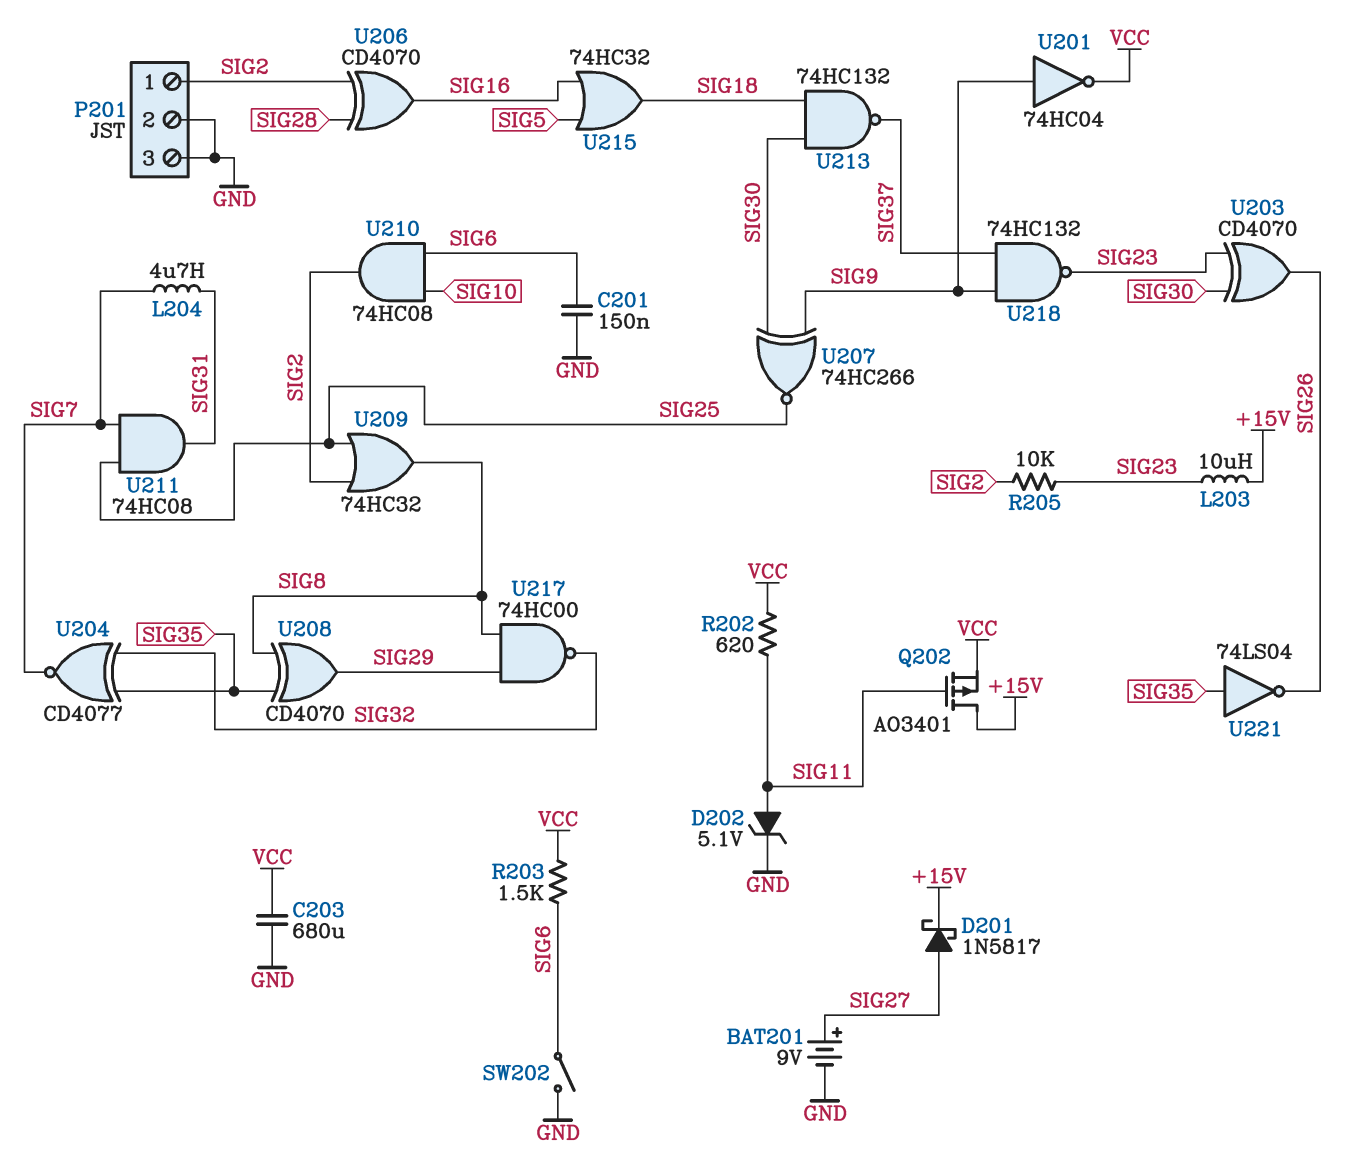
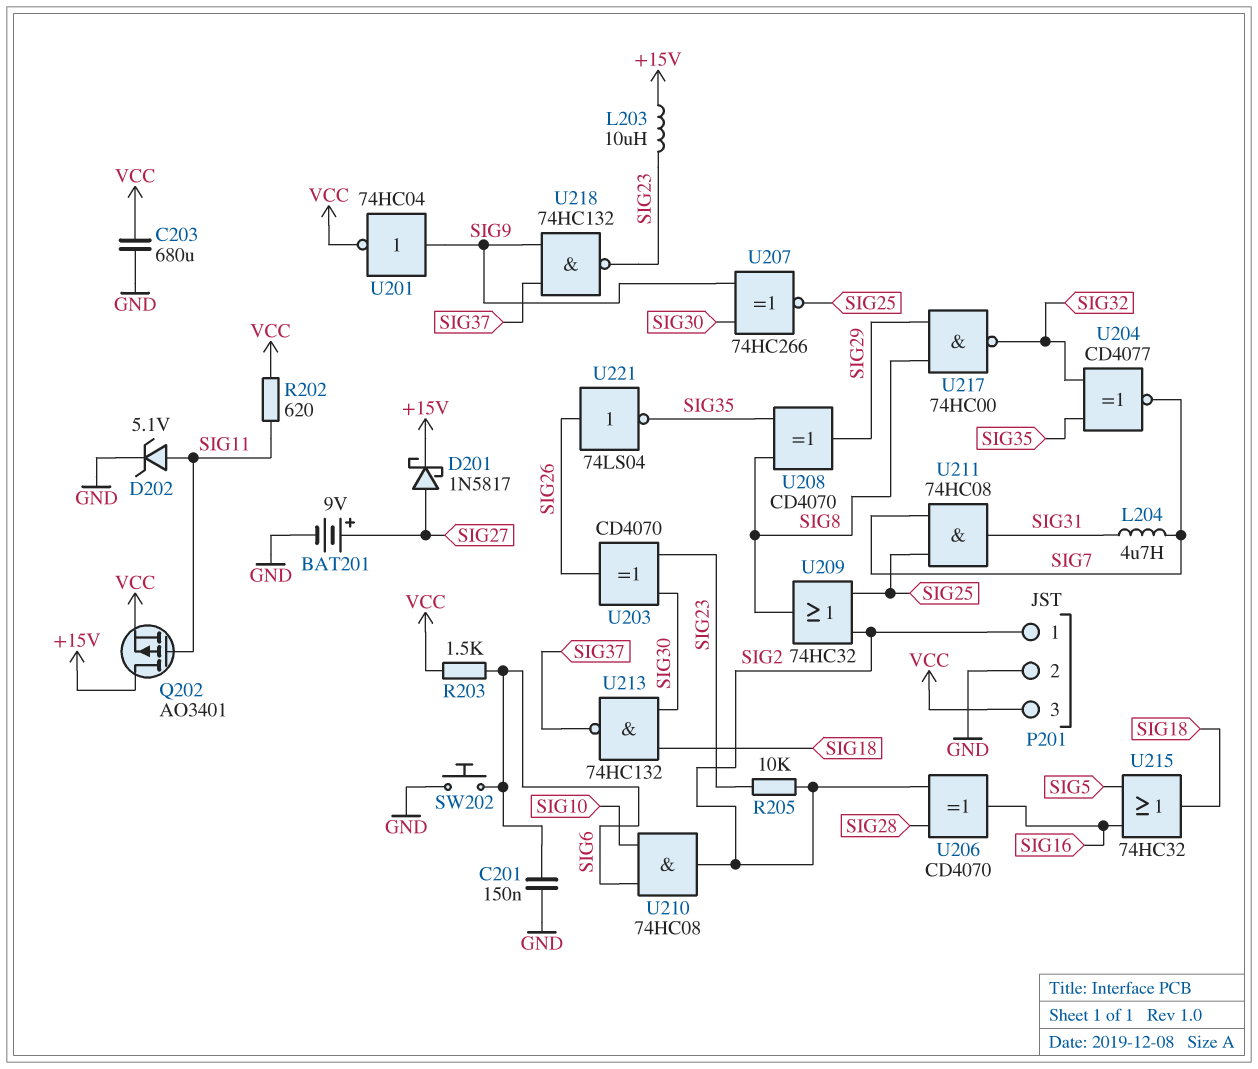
P201 pin 3: GND -> VCC
SW202: switch (GND, SIG6) -> button (GND, SIG6)
U221: NOT 74LS04 (in SIG35, out SIG26) -> NOT 74LS04 (in SIG26, out SIG35)

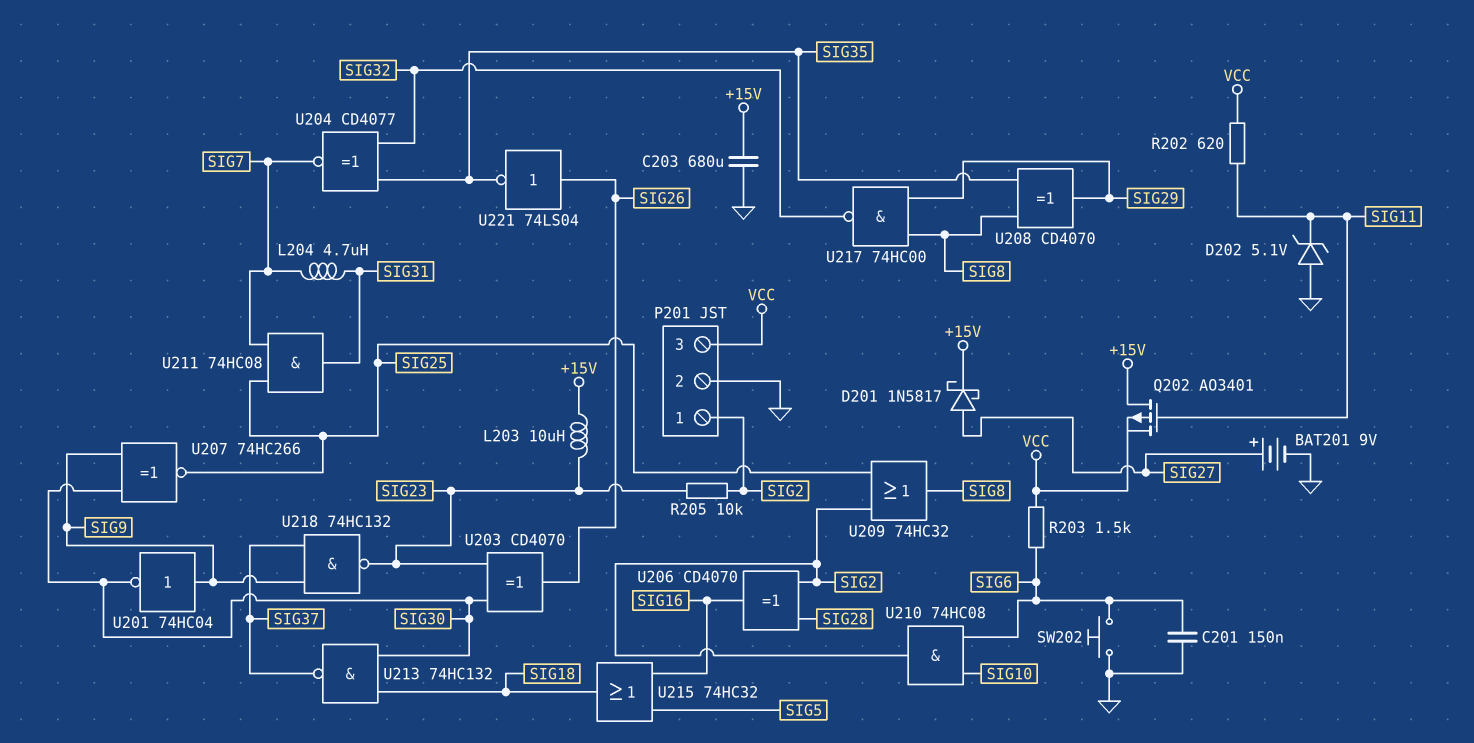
C203: 680uF (GND, VCC) -> 680uF (+15V, GND)
D202: zener 5.1V (A SIG11, K GND) -> zener 5.1V (A GND, K SIG11)
U201: NOT 74HC04 (in SIG9, out VCC) -> NOT 74HC04 (in SIG9, out SIG30)

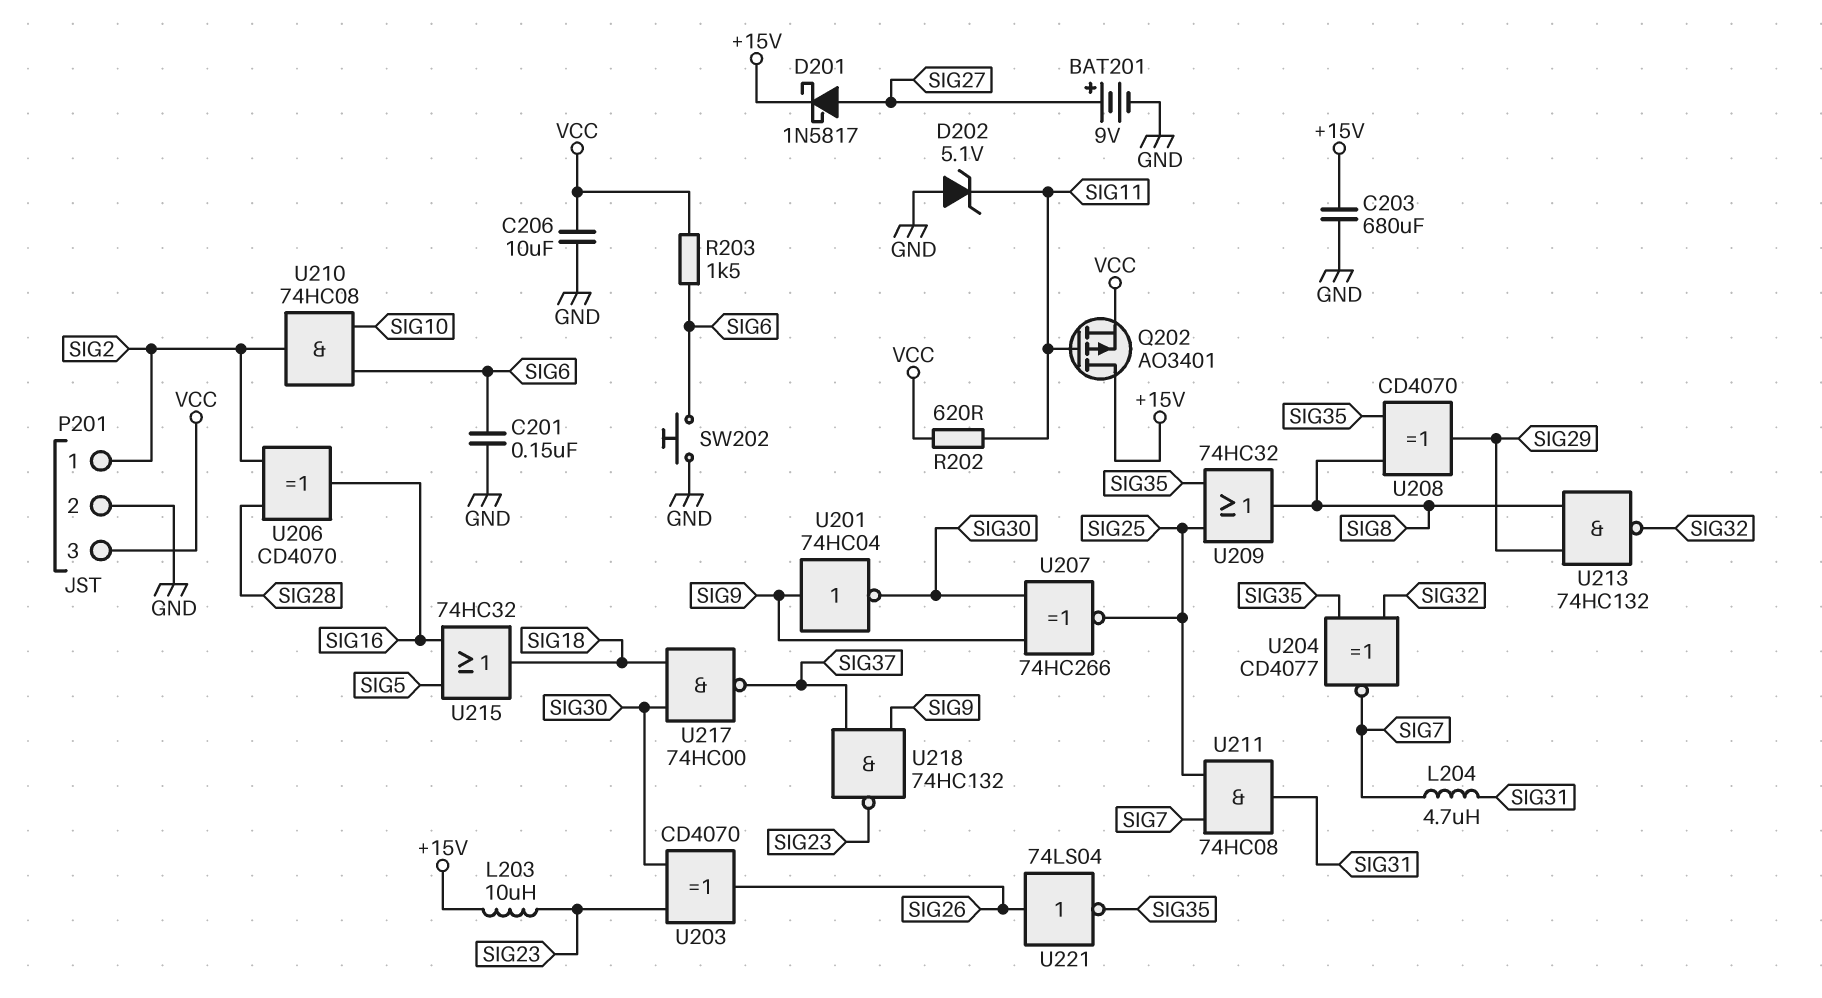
C206: none -> 10uF (GND, VCC)
R205: 10k (SIG2, SIG23) -> none
U209: OR 74HC32 (in SIG2, in SIG25, out SIG8) -> OR 74HC32 (in SIG25, in SIG35, out SIG8)
U213: NAND 74HC132 (in SIG18, in SIG30, out SIG37) -> NAND 74HC132 (in SIG8, in SIG29, out SIG32)
U217: NAND 74HC00 (in SIG8, in SIG29, out SIG32) -> NAND 74HC00 (in SIG18, in SIG30, out SIG37)

